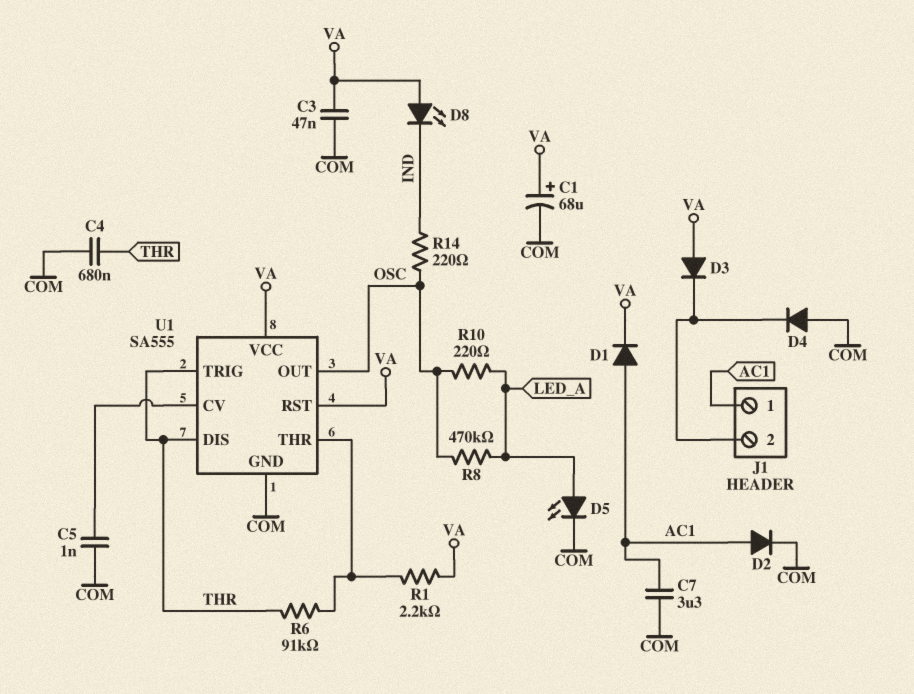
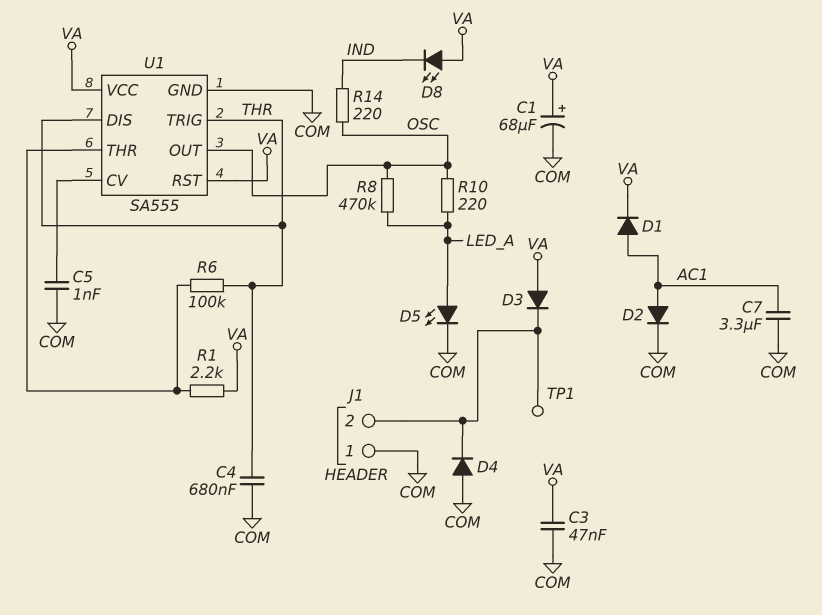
J1 pin 1: AC1 -> COM
R6: 91k (THR, U1/THR) -> 100k (THR, U1/THR)
TP1: none -> test point (J1/2)

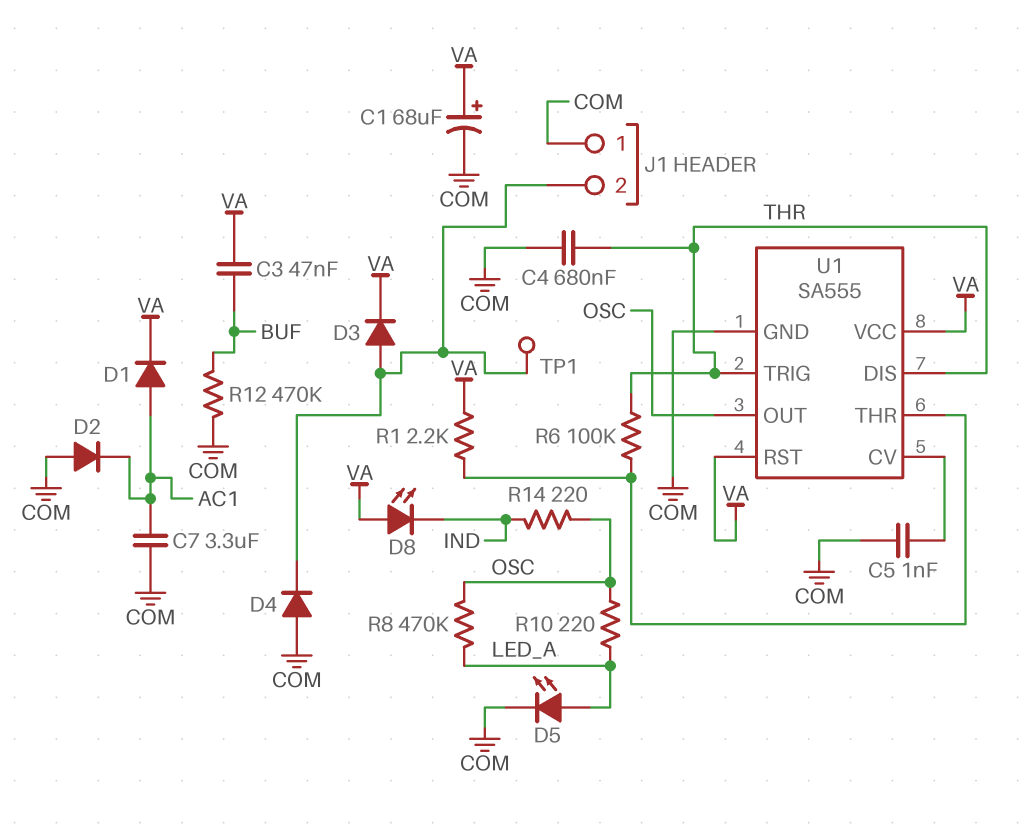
C3: 47nF (COM, VA) -> 47nF (BUF, VA)
D2: diode (A AC1, K COM) -> diode (A COM, K AC1)
D3: diode (A VA, K J1/2) -> diode (A J1/2, K VA)
R12: none -> 470k (BUF, COM)

